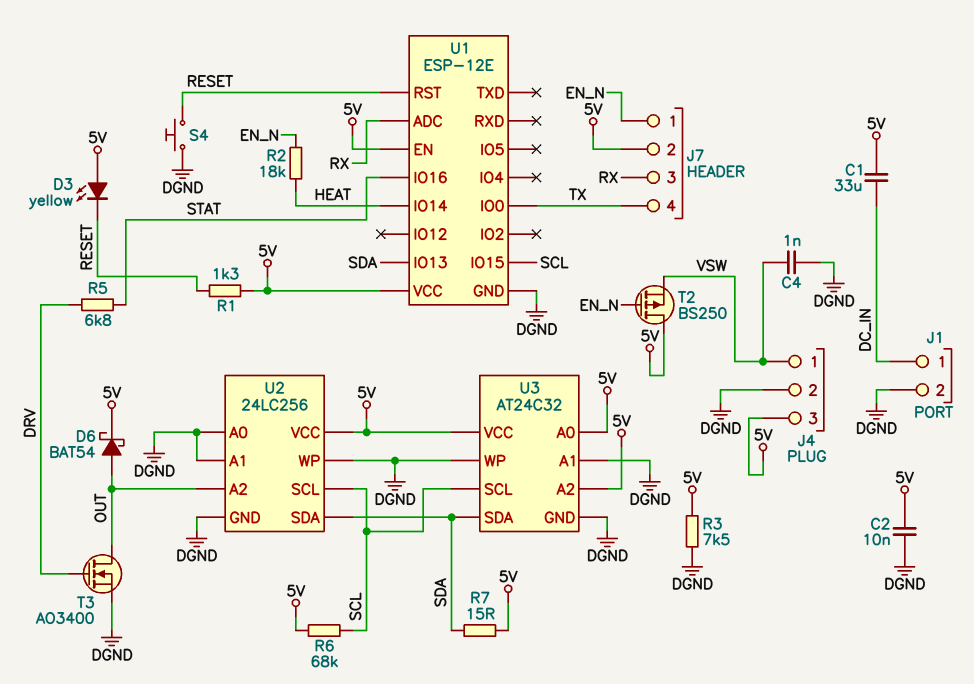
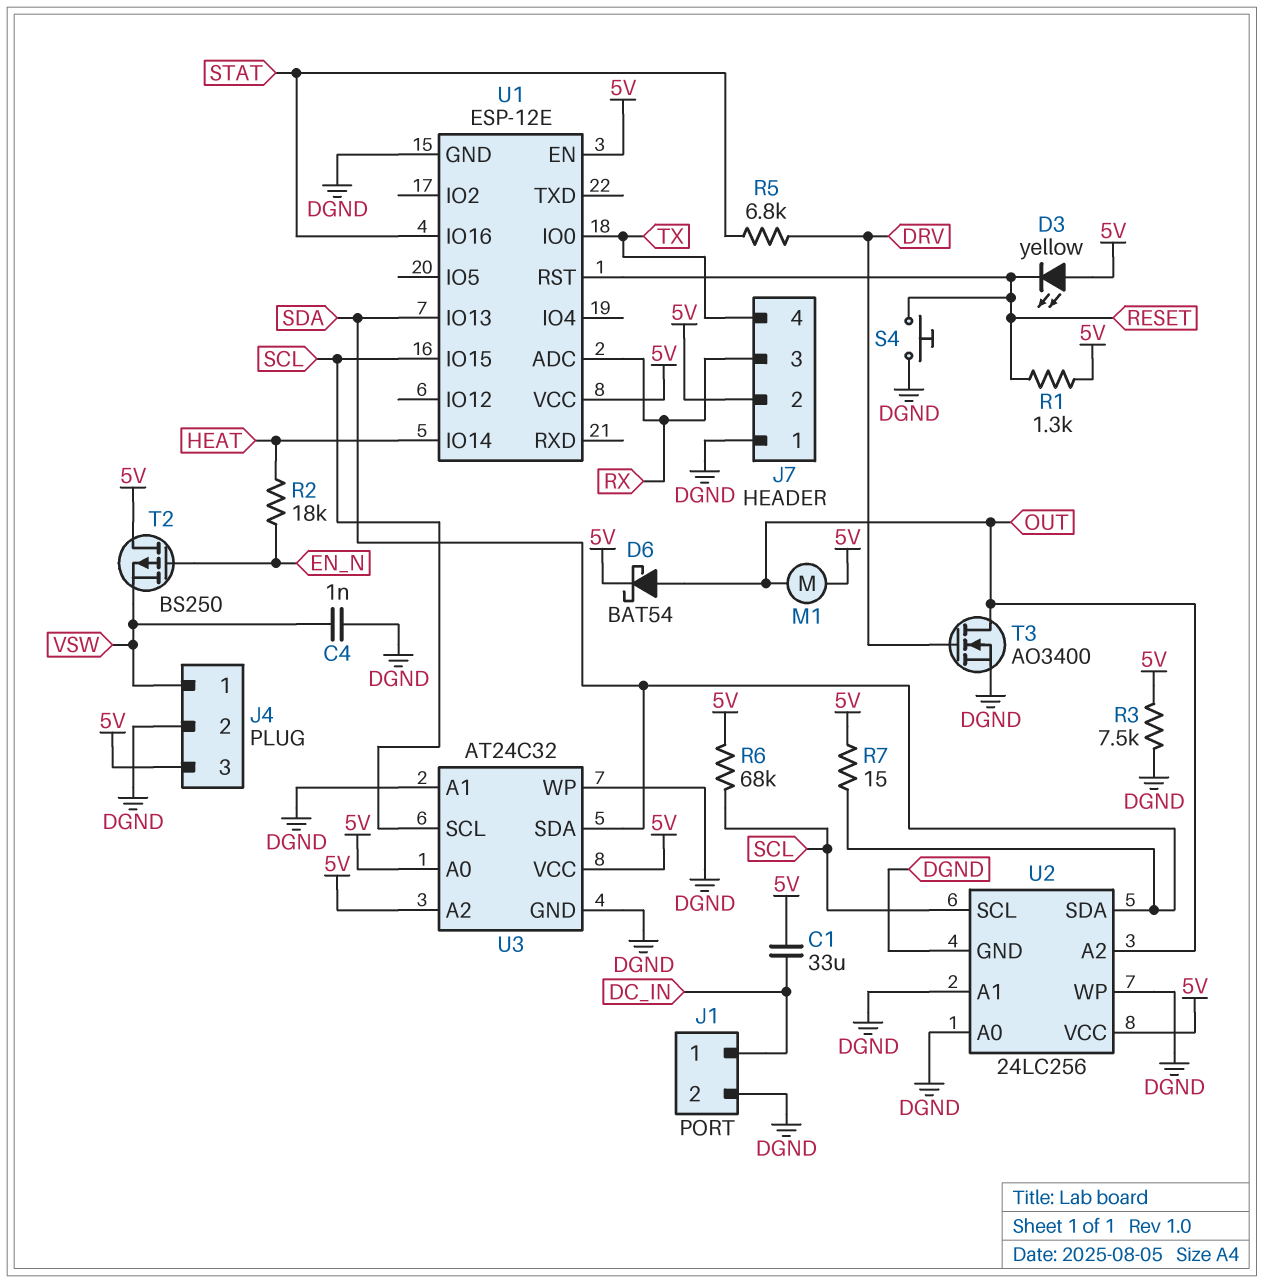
C2: 10nF (5V, DGND) -> none
J7 pin 1: EN_N -> DGND
M1: none -> motor (5V, OUT)

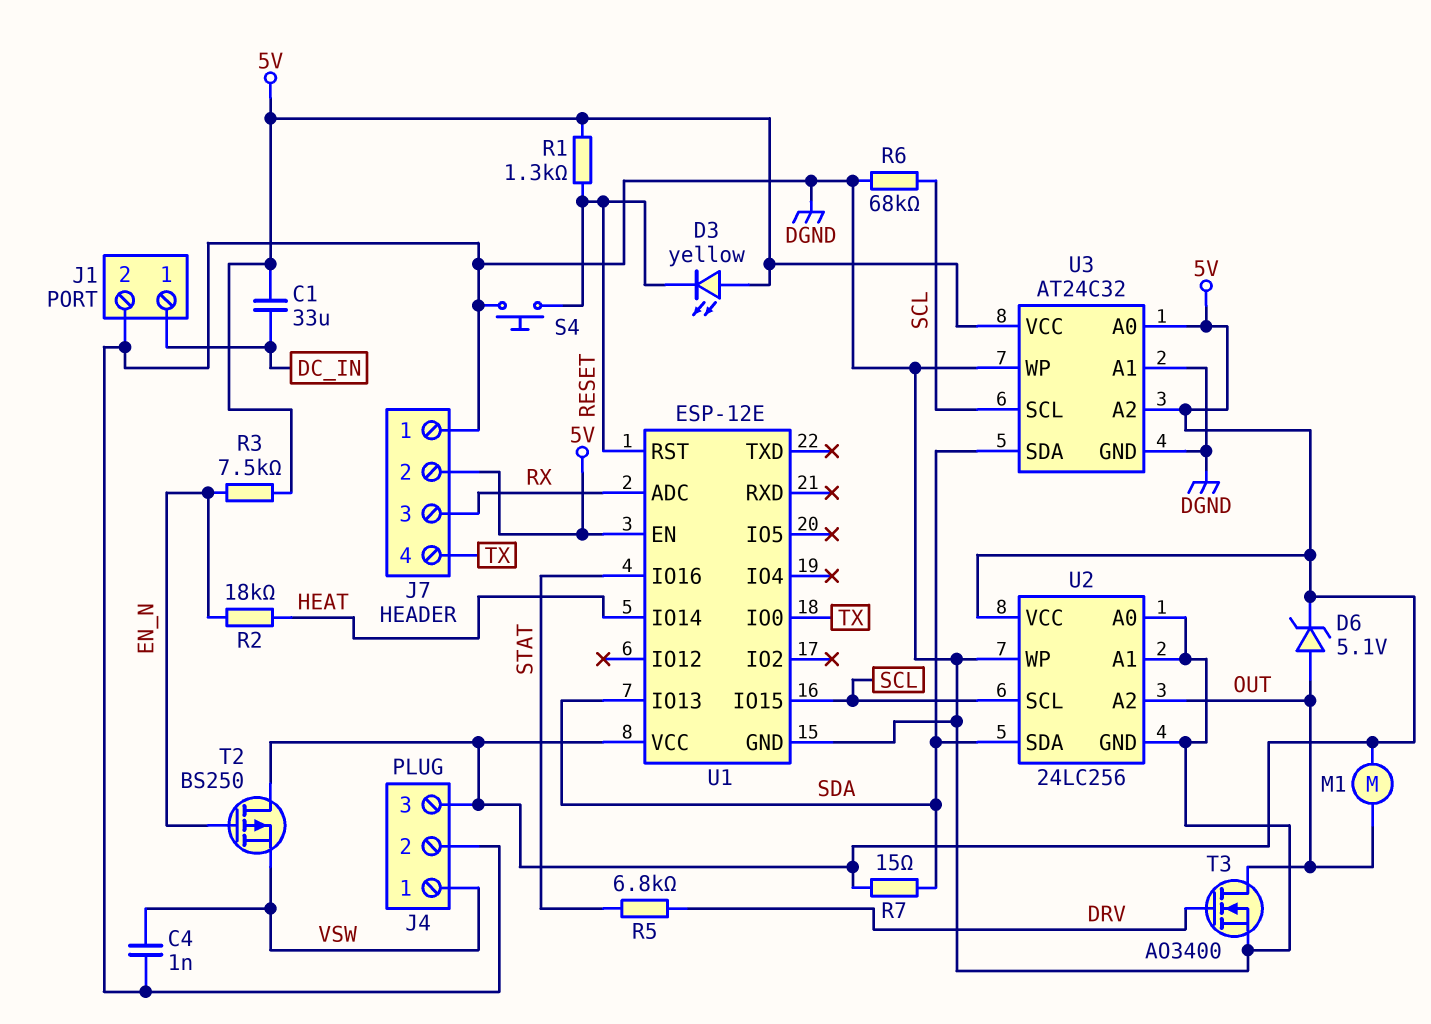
D6: schottky BAT54 (A OUT, K 5V) -> zener 5.1V (A OUT, K 5V)
R3: 7.5k (5V, DGND) -> 7.5k (5V, EN_N)
R6: 68k (5V, SCL) -> 68k (DGND, SCL)

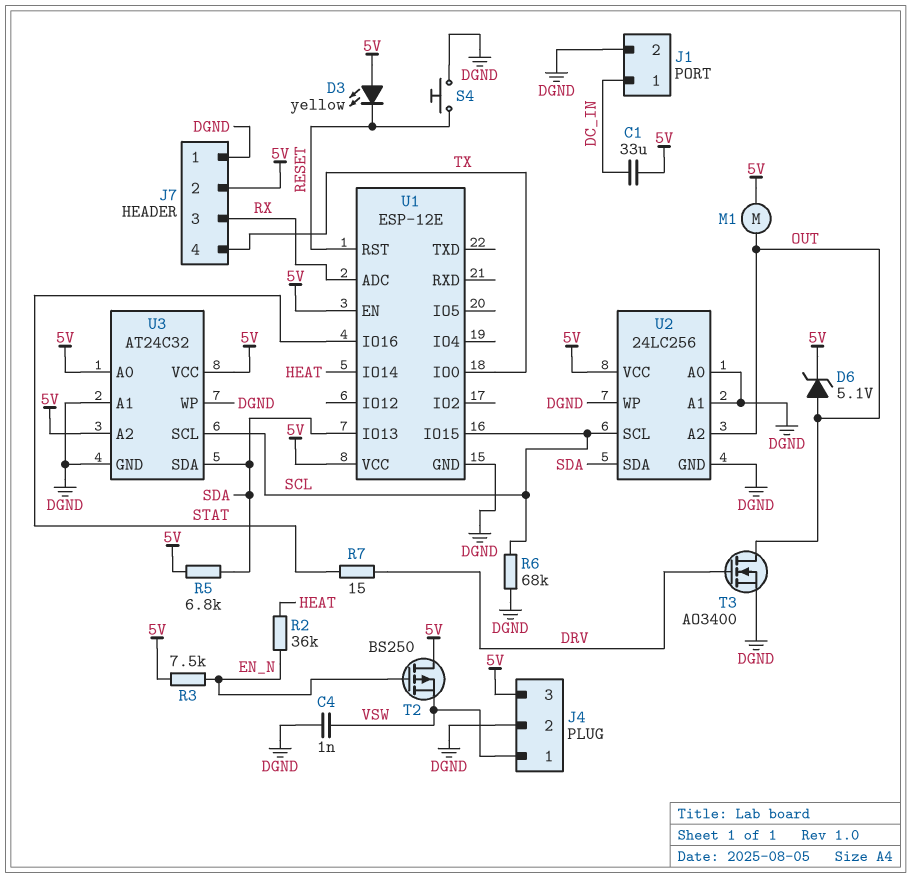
R1: 1.3k (5V, RESET) -> none
R2: 18k (EN_N, HEAT) -> 36k (EN_N, HEAT)
R5: 6.8k (DRV, STAT) -> 6.8k (5V, SDA)
R7: 15 (5V, SDA) -> 15 (DRV, STAT)

